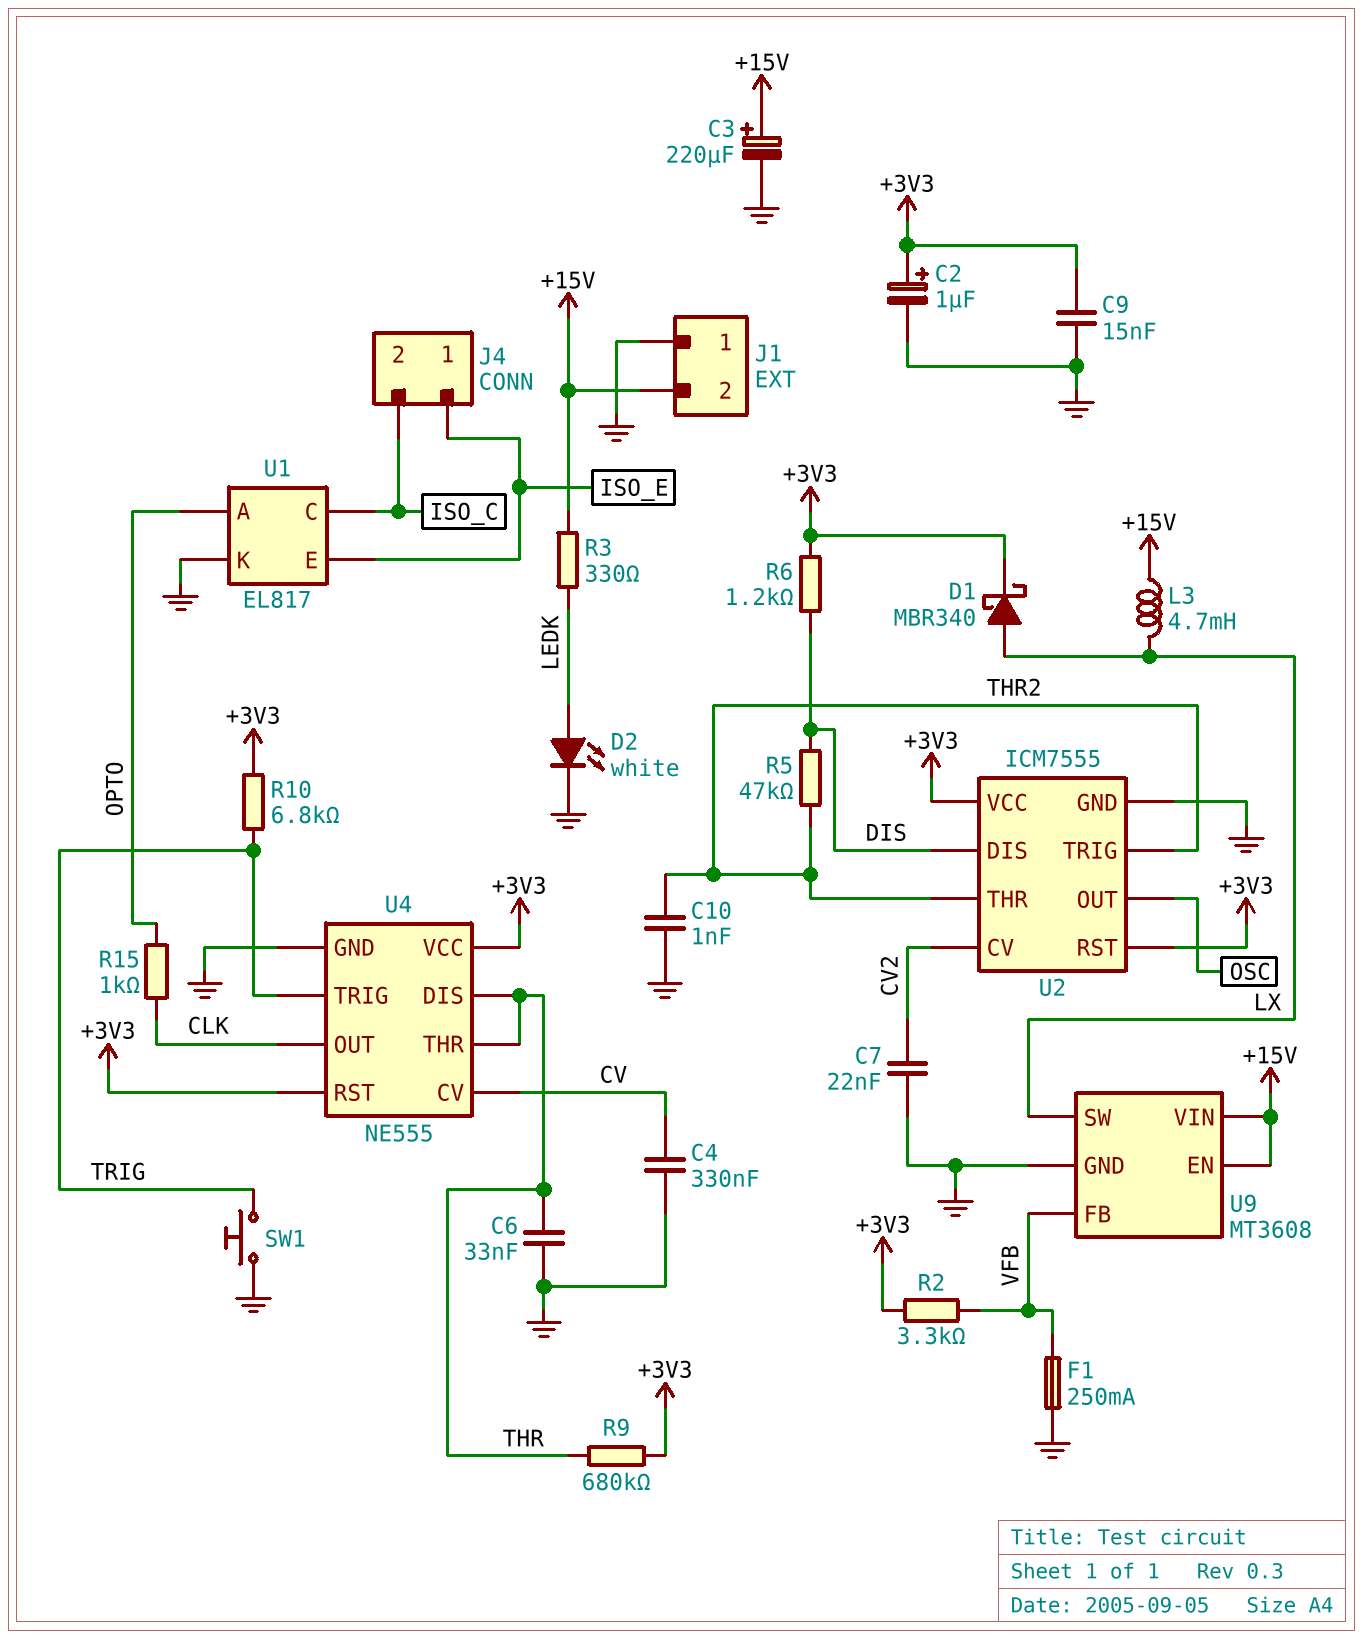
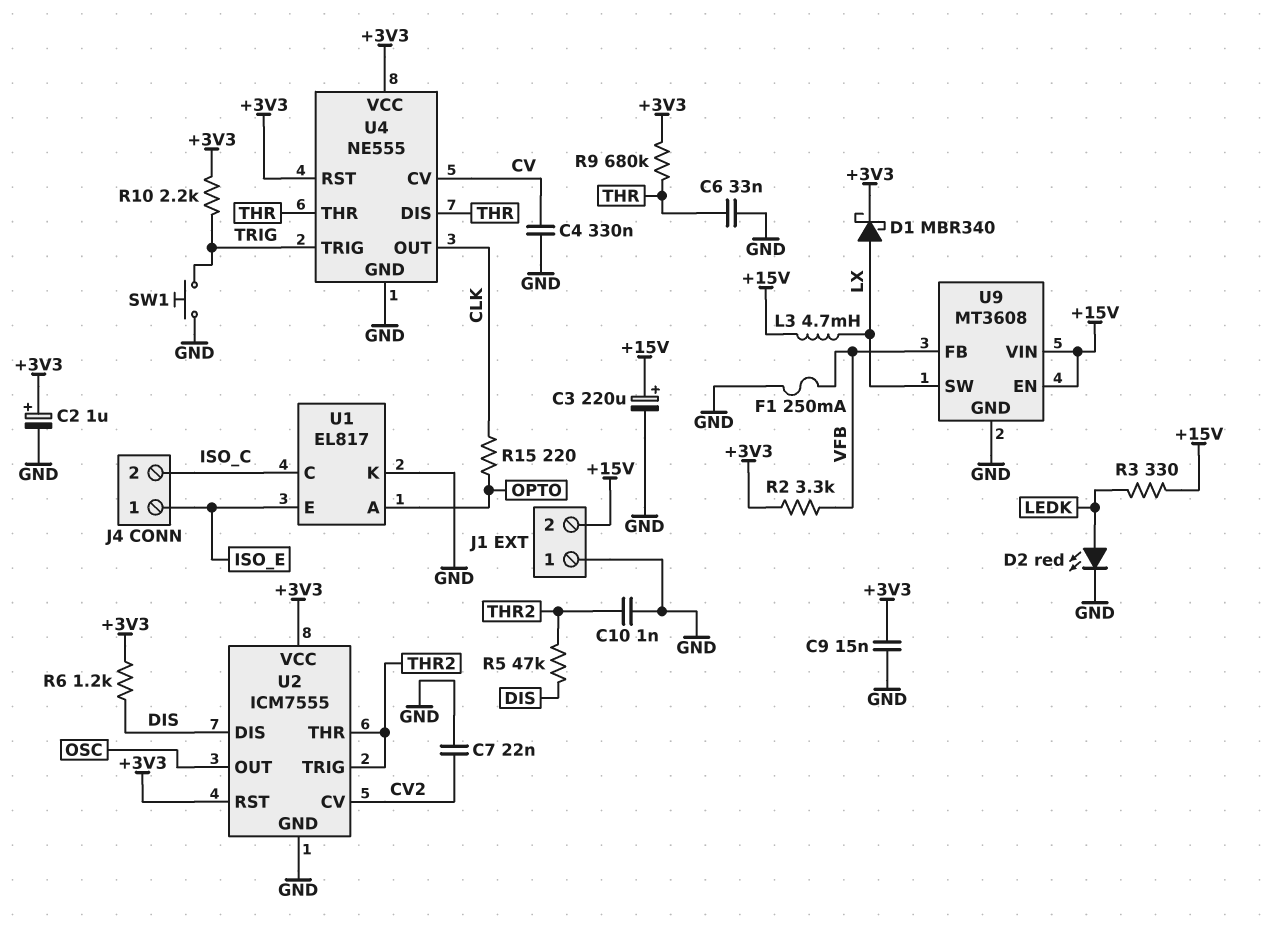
D2: LED white (A LEDK, K GND) -> LED red (A LEDK, K GND)
R10: 6.8k (+3V3, TRIG) -> 2.2k (+3V3, TRIG)
R15: 1k (CLK, OPTO) -> 220 (CLK, OPTO)

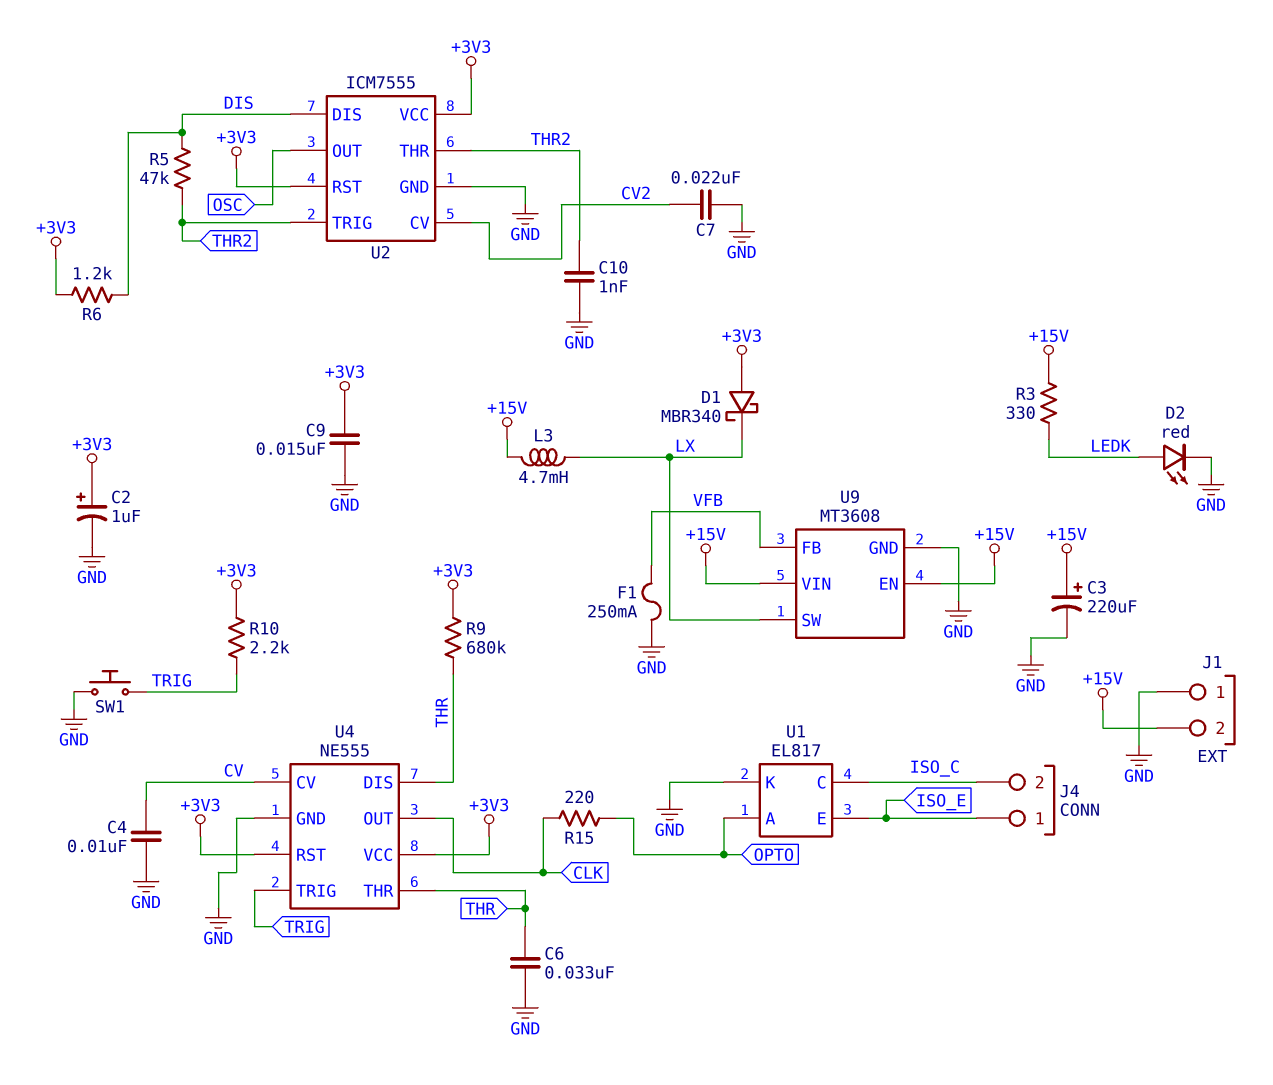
C4: 330nF (CV, GND) -> 10nF (CV, GND)
D1: schottky MBR340 (A LX, K +3V3) -> schottky MBR340 (A +3V3, K LX)
R2: 3.3k (+3V3, VFB) -> none

